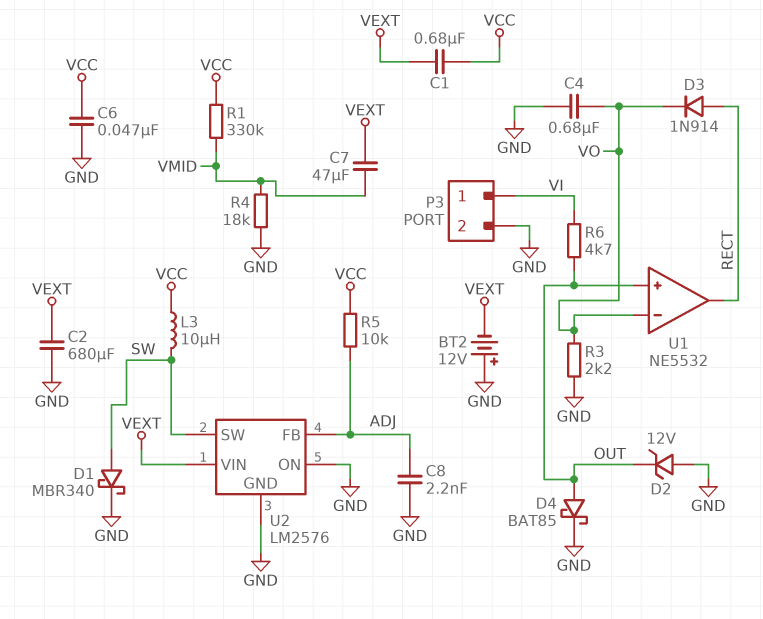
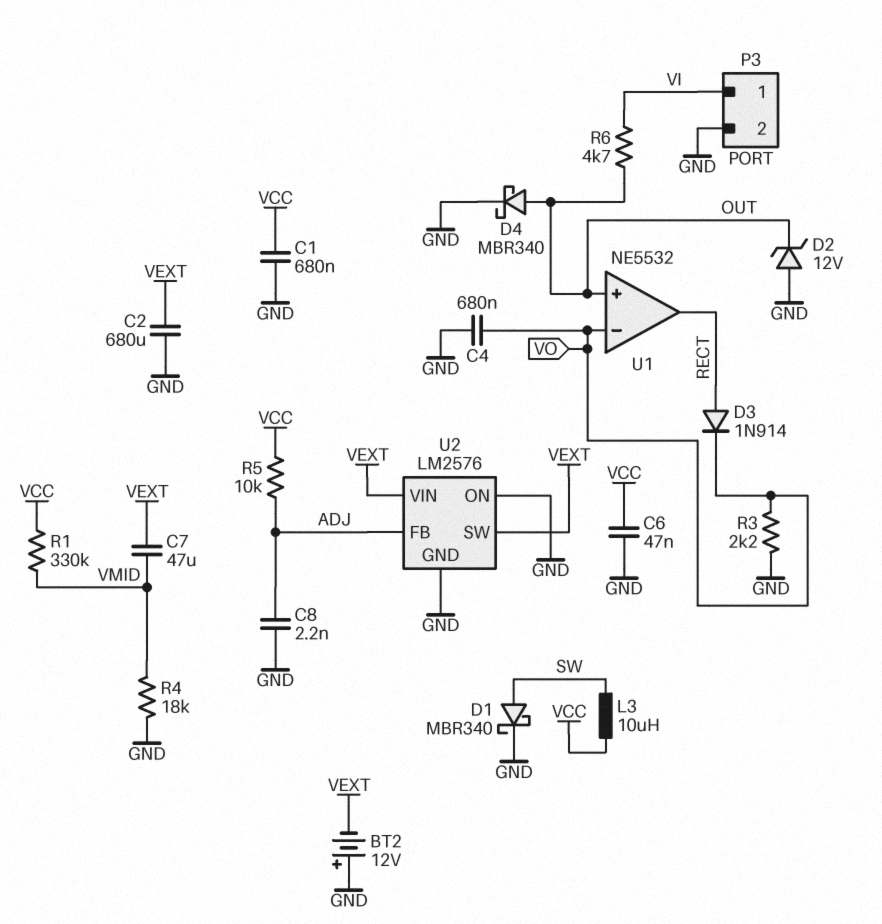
C1: 680nF (VCC, VEXT) -> 680nF (GND, VCC)
D4: schottky BAT85 (A OUT, K GND) -> schottky MBR340 (A OUT, K GND)
U2 pin SW: SW -> VEXT

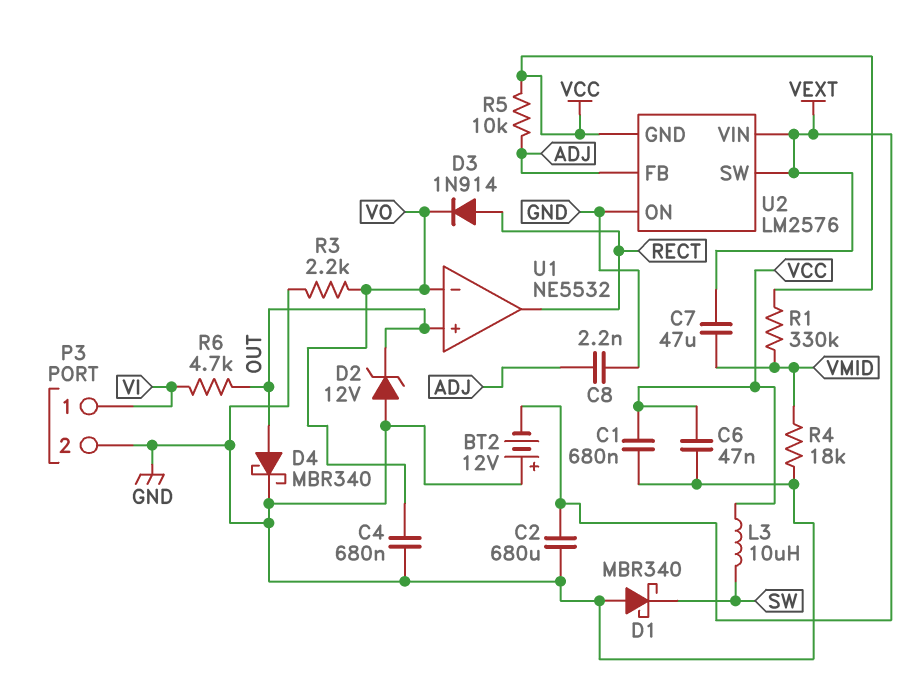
D1: schottky MBR340 (A SW, K GND) -> schottky MBR340 (A GND, K SW)
U2 pin GND: GND -> VCC

